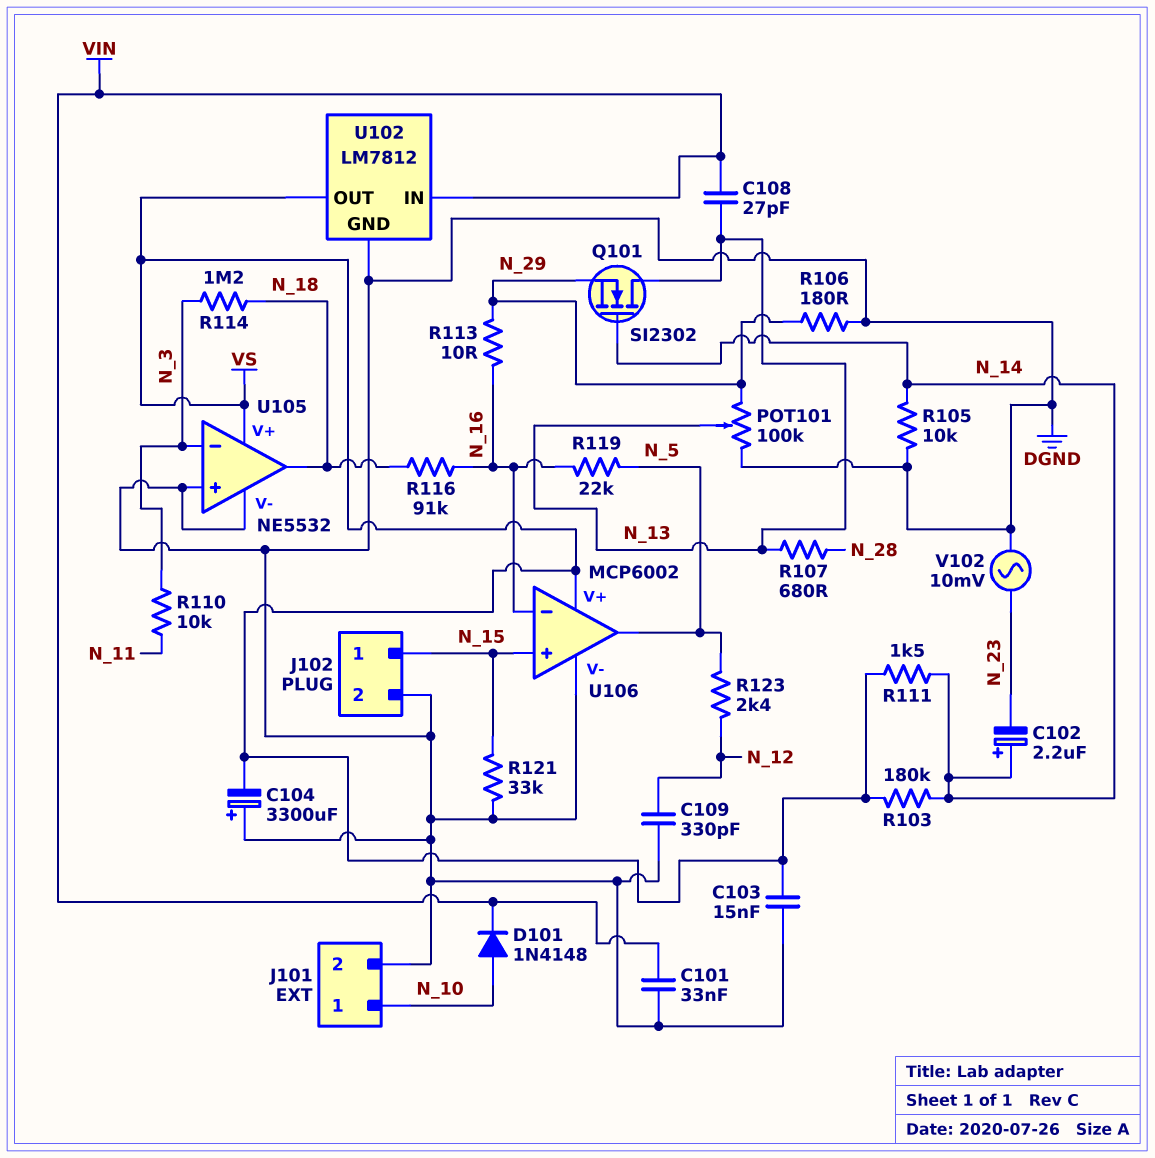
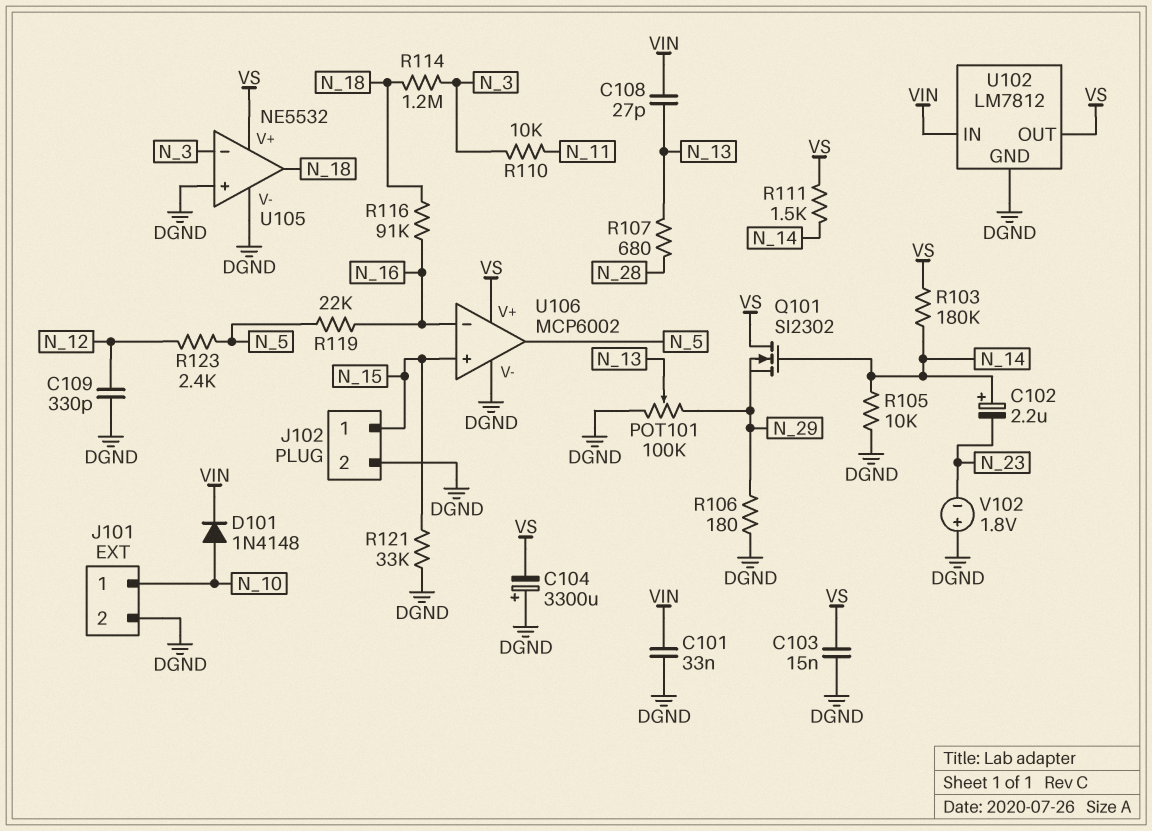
Q101: NMOS SI2302 (G N_14, D N_13, S N_29) -> NMOS SI2302 (G N_14, D VS, S N_29)
R113: 10 (N_16, N_29) -> none
V102: AC 10mV (DGND, N_23) -> 1.8V (plus DGND, minus N_23)

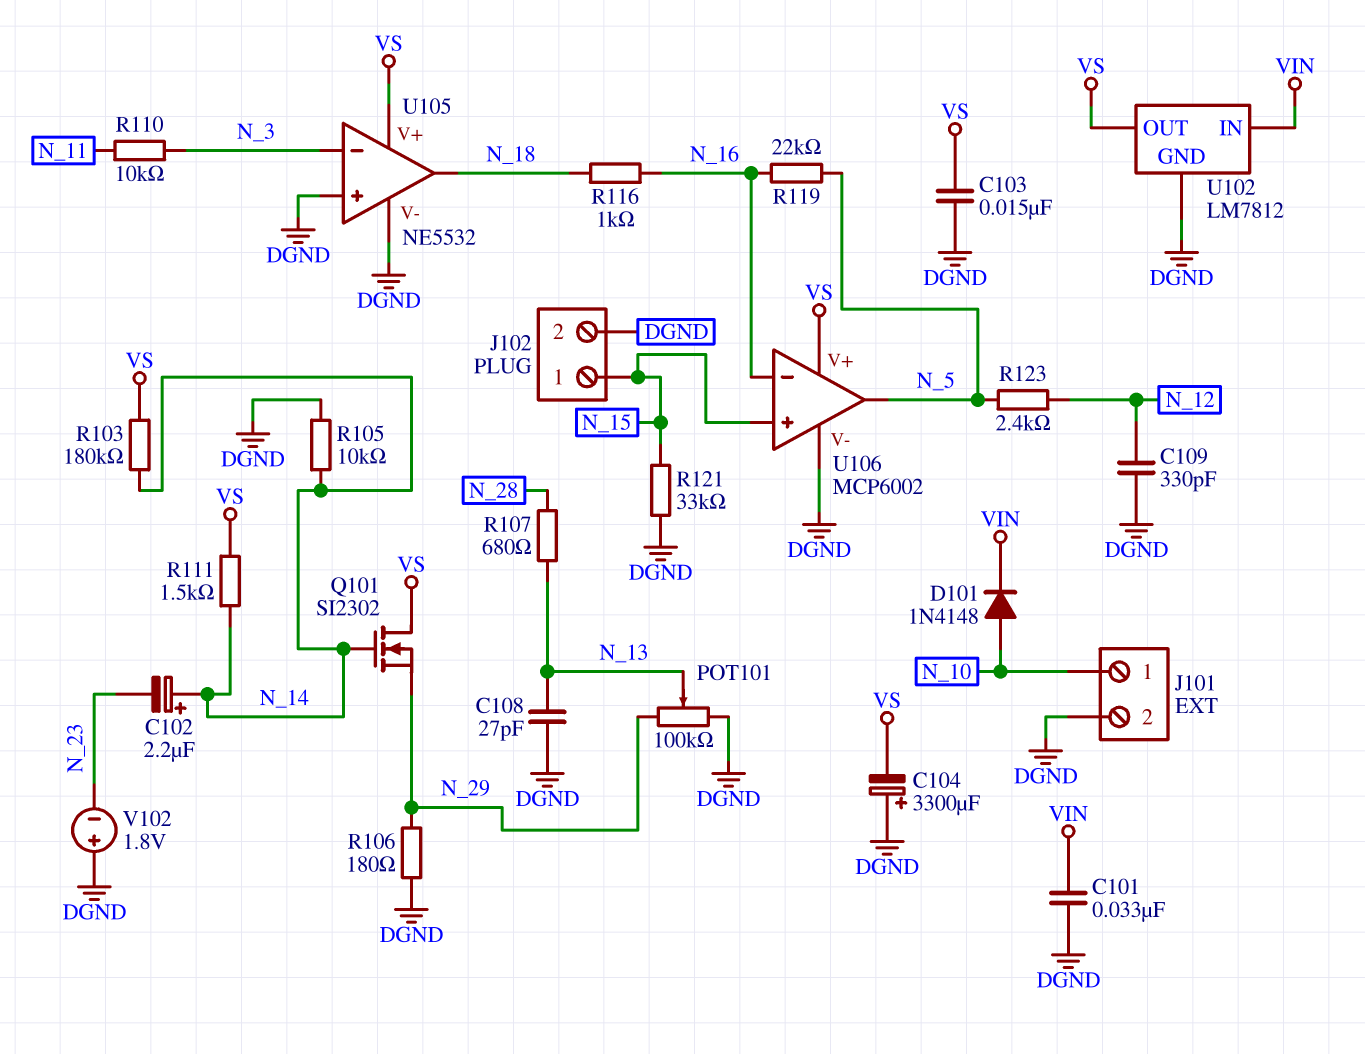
C108: 27pF (N_13, VIN) -> 27pF (DGND, N_13)
R114: 1.2M (N_3, N_18) -> none
R116: 91k (N_16, N_18) -> 1k (N_16, N_18)

